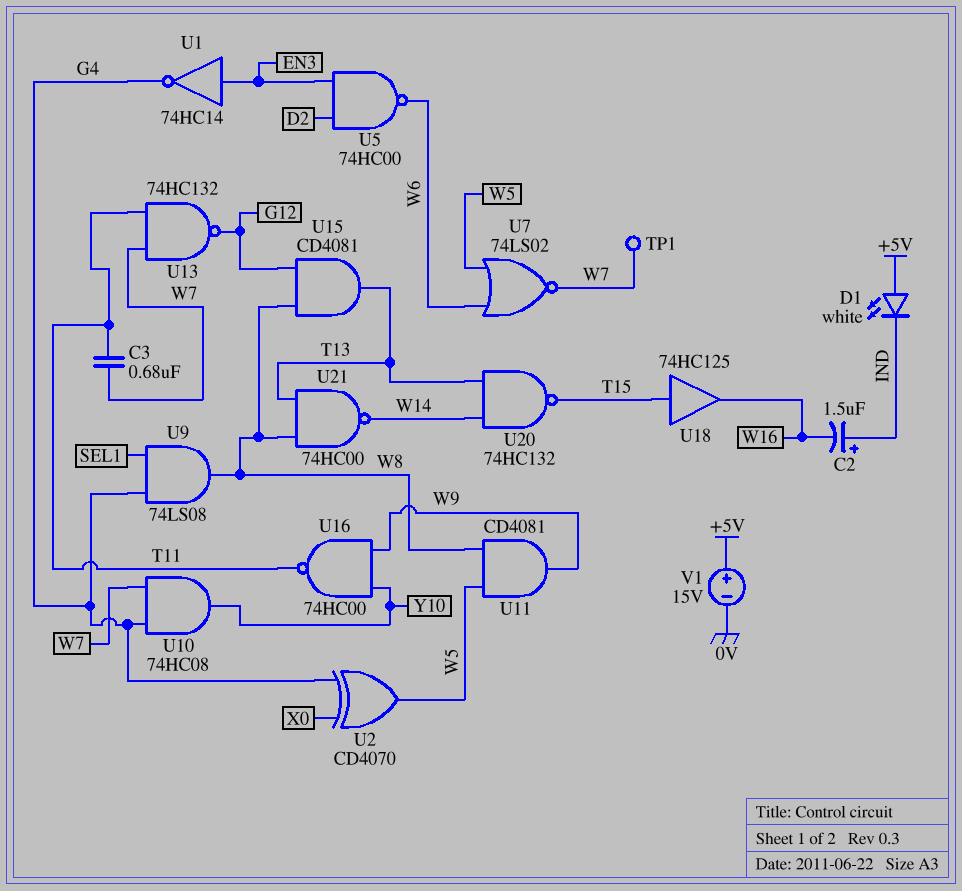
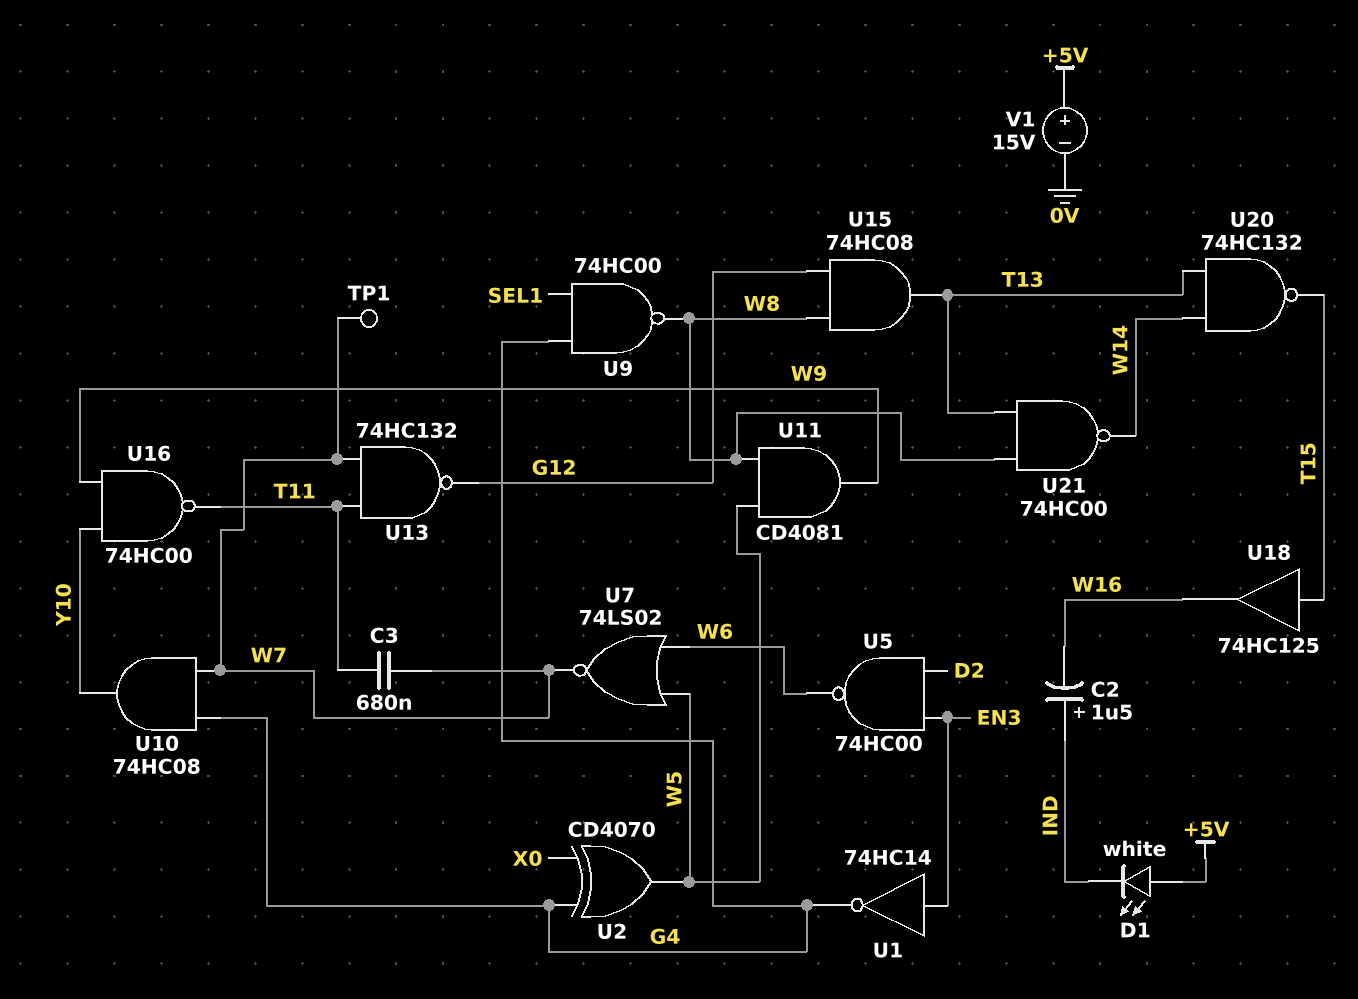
U9: AND 74LS08 (in G4, in SEL1, out W8) -> NAND 74HC00 (in G4, in SEL1, out W8)
U15: AND CD4081 (in G12, in W8, out T13) -> AND 74HC08 (in G12, in W8, out T13)

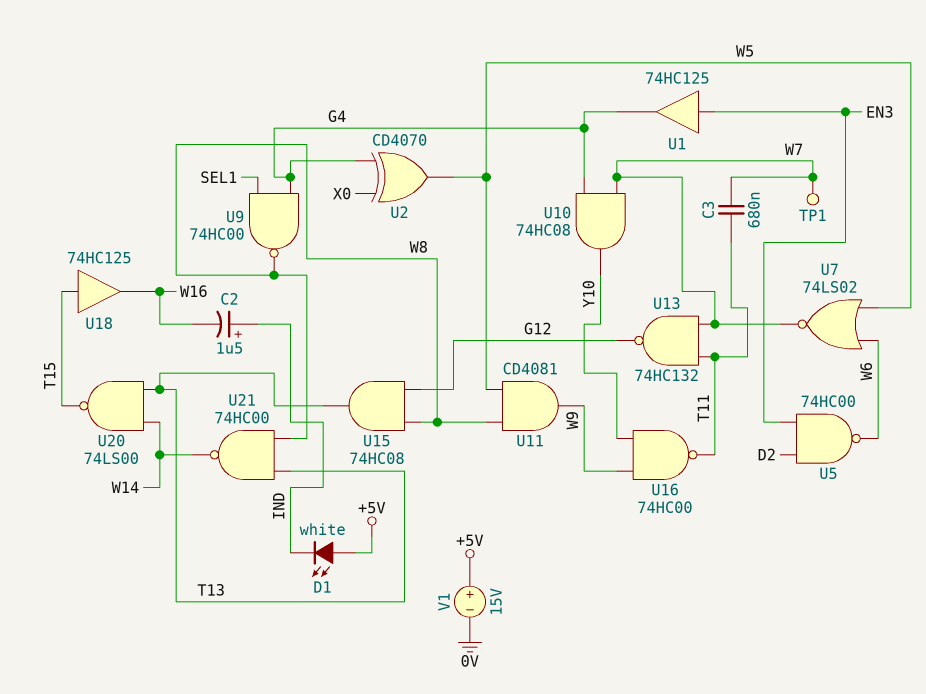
U1: NOT 74HC14 (in EN3, out G4) -> buffer 74HC125 (in EN3, out G4)
U20: NAND 74HC132 (in T13, in W14, out T15) -> NAND 74LS00 (in T13, in W14, out T15)

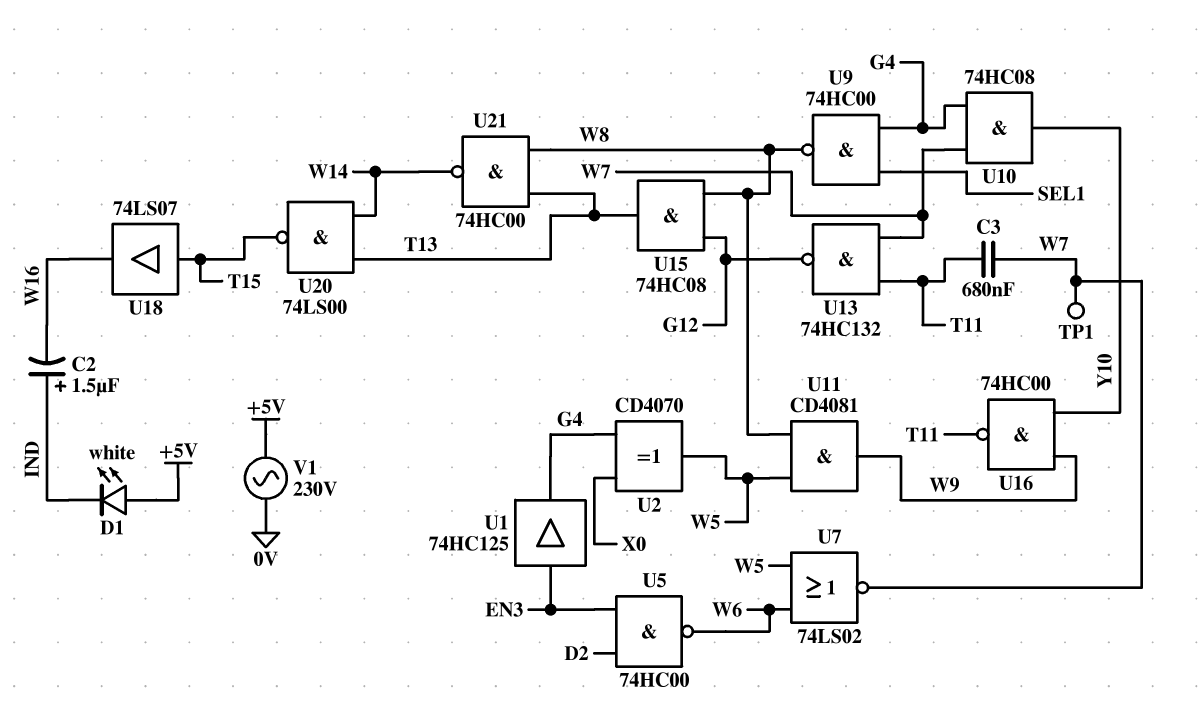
U18: buffer 74HC125 (in T15, out W16) -> buffer 74LS07 (in T15, out W16)
V1: 15V (plus +5V, minus 0V) -> AC 230V (+5V, 0V)

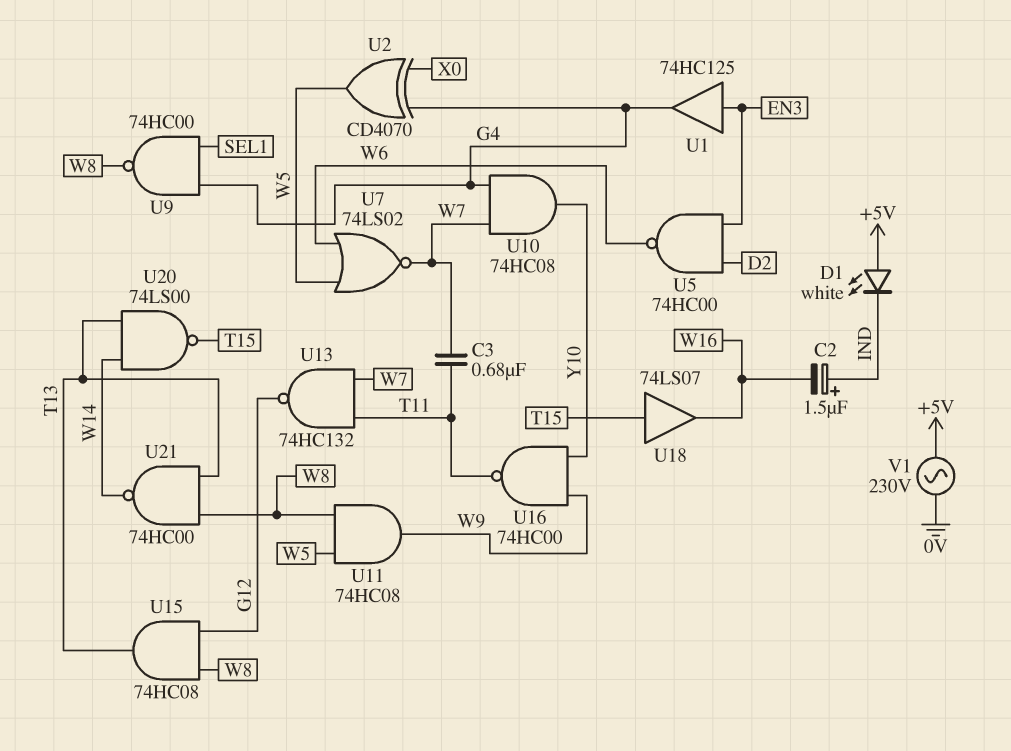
TP1: test point (W7) -> none
U11: AND CD4081 (in W5, in W8, out W9) -> AND 74HC08 (in W5, in W8, out W9)

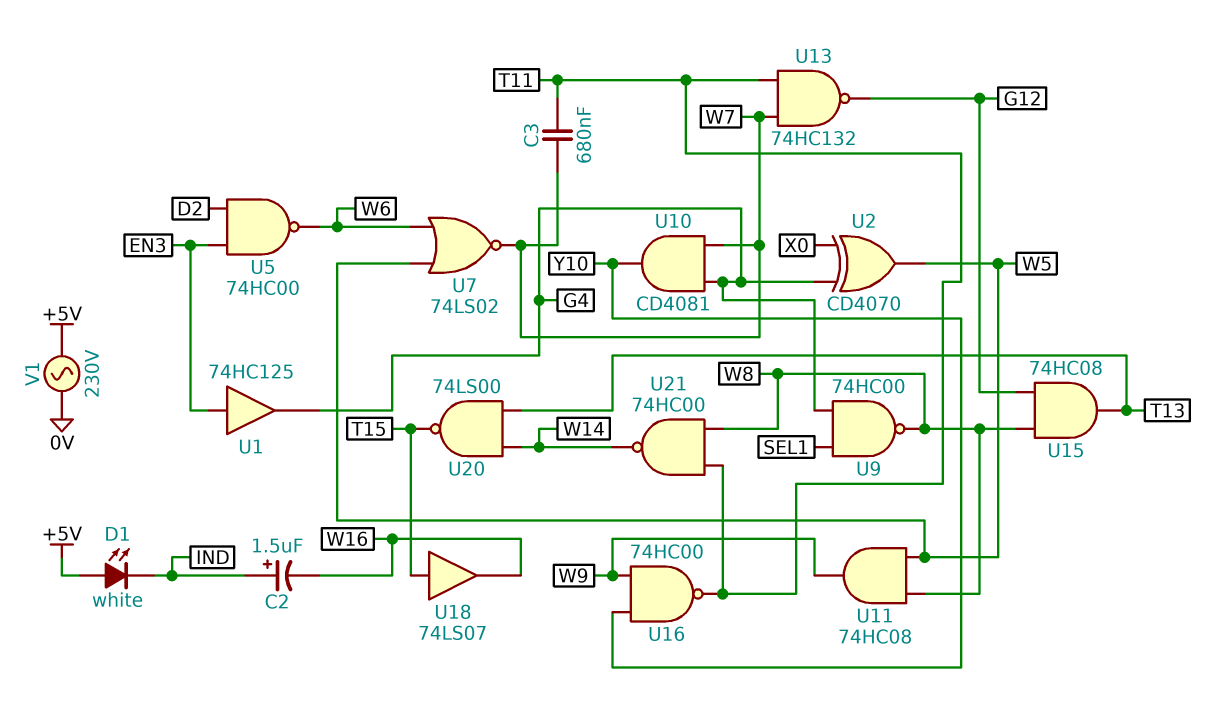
U10: AND 74HC08 (in G4, in W7, out Y10) -> AND CD4081 (in G4, in W7, out Y10)
U21: NAND 74HC00 (in T13, in W8, out W14) -> NAND 74HC00 (in T11, in W8, out W14)

